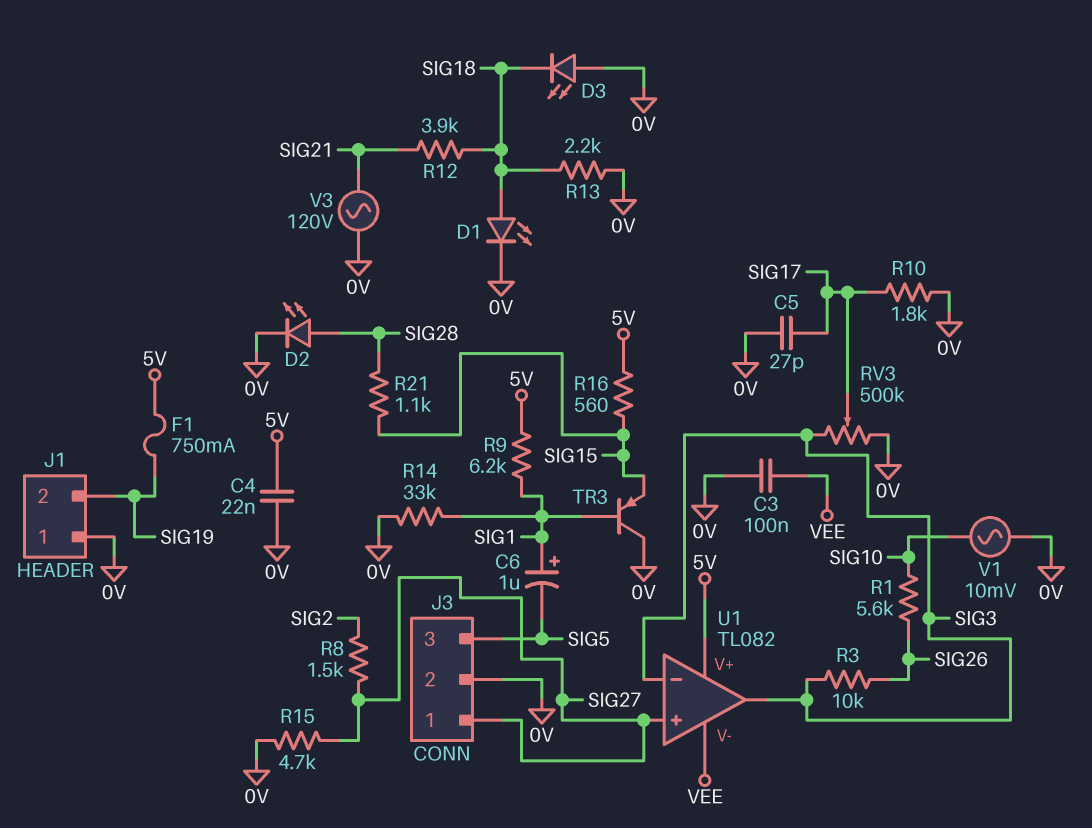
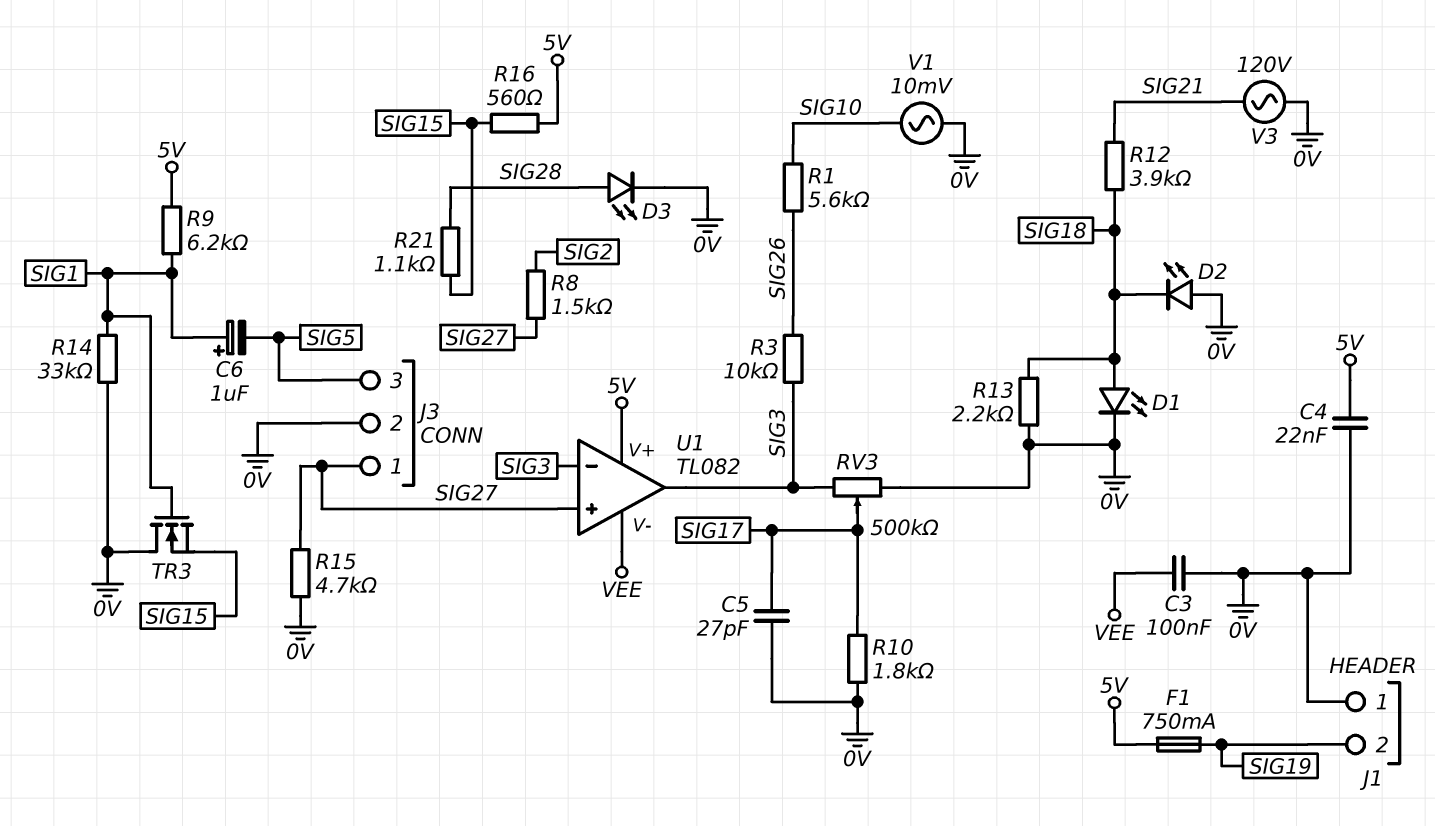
D2: LED (A SIG28, K 0V) -> LED (A 0V, K SIG18)
D3: LED (A 0V, K SIG18) -> LED (A SIG28, K 0V)
TR3: PNP (B SIG1, C 0V, E SIG15) -> NMOS (G SIG1, D 0V, S SIG15)

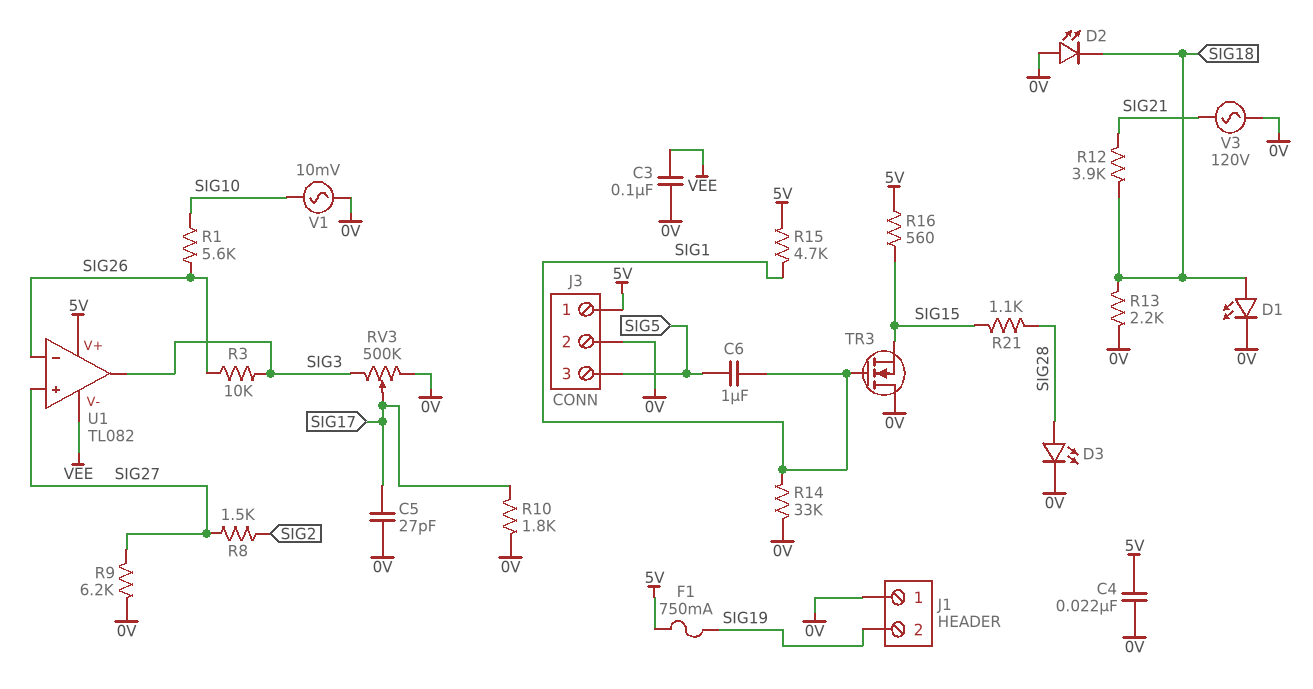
C6: 1uF (plus SIG1, minus SIG5) -> 1uF (SIG1, SIG5)
J3 pin 1: SIG27 -> 5V
R9: 6.2k (5V, SIG1) -> 6.2k (0V, SIG27)
R15: 4.7k (0V, SIG27) -> 4.7k (5V, SIG1)
U1 pin in-: SIG3 -> SIG26

